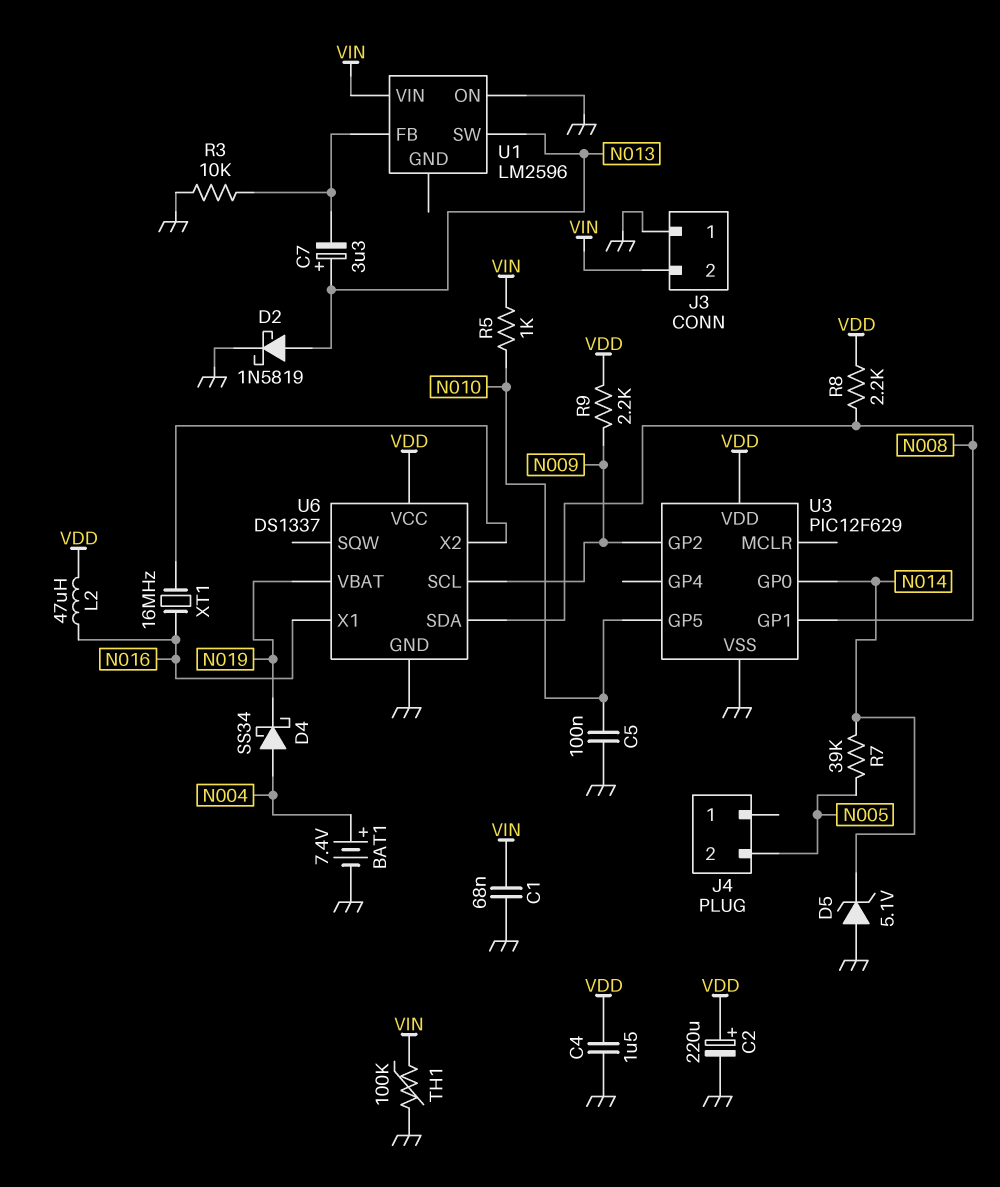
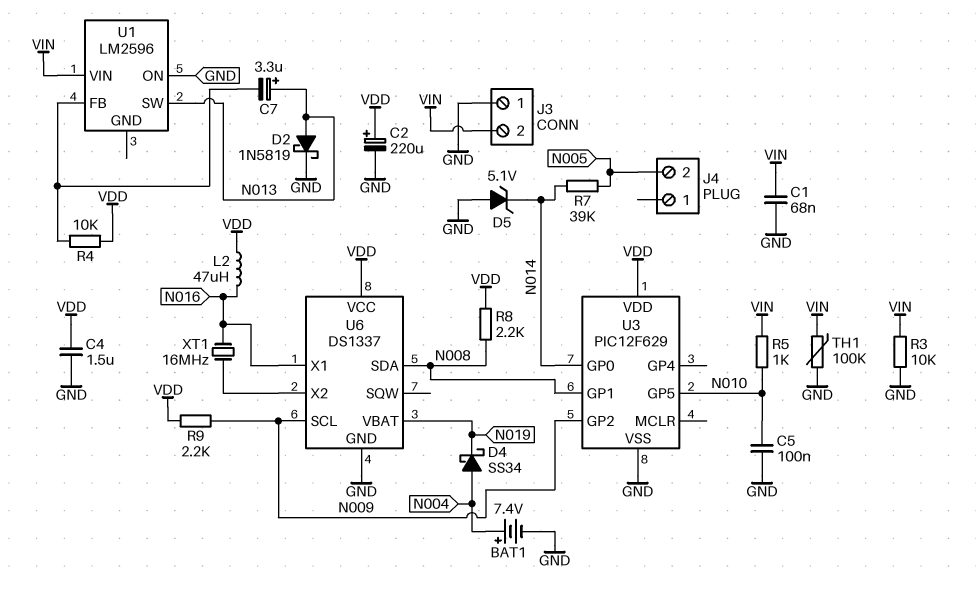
R3: 10k (GND, U1/FB) -> 10k (GND, VIN)
R4: none -> 10k (U1/FB, VDD)

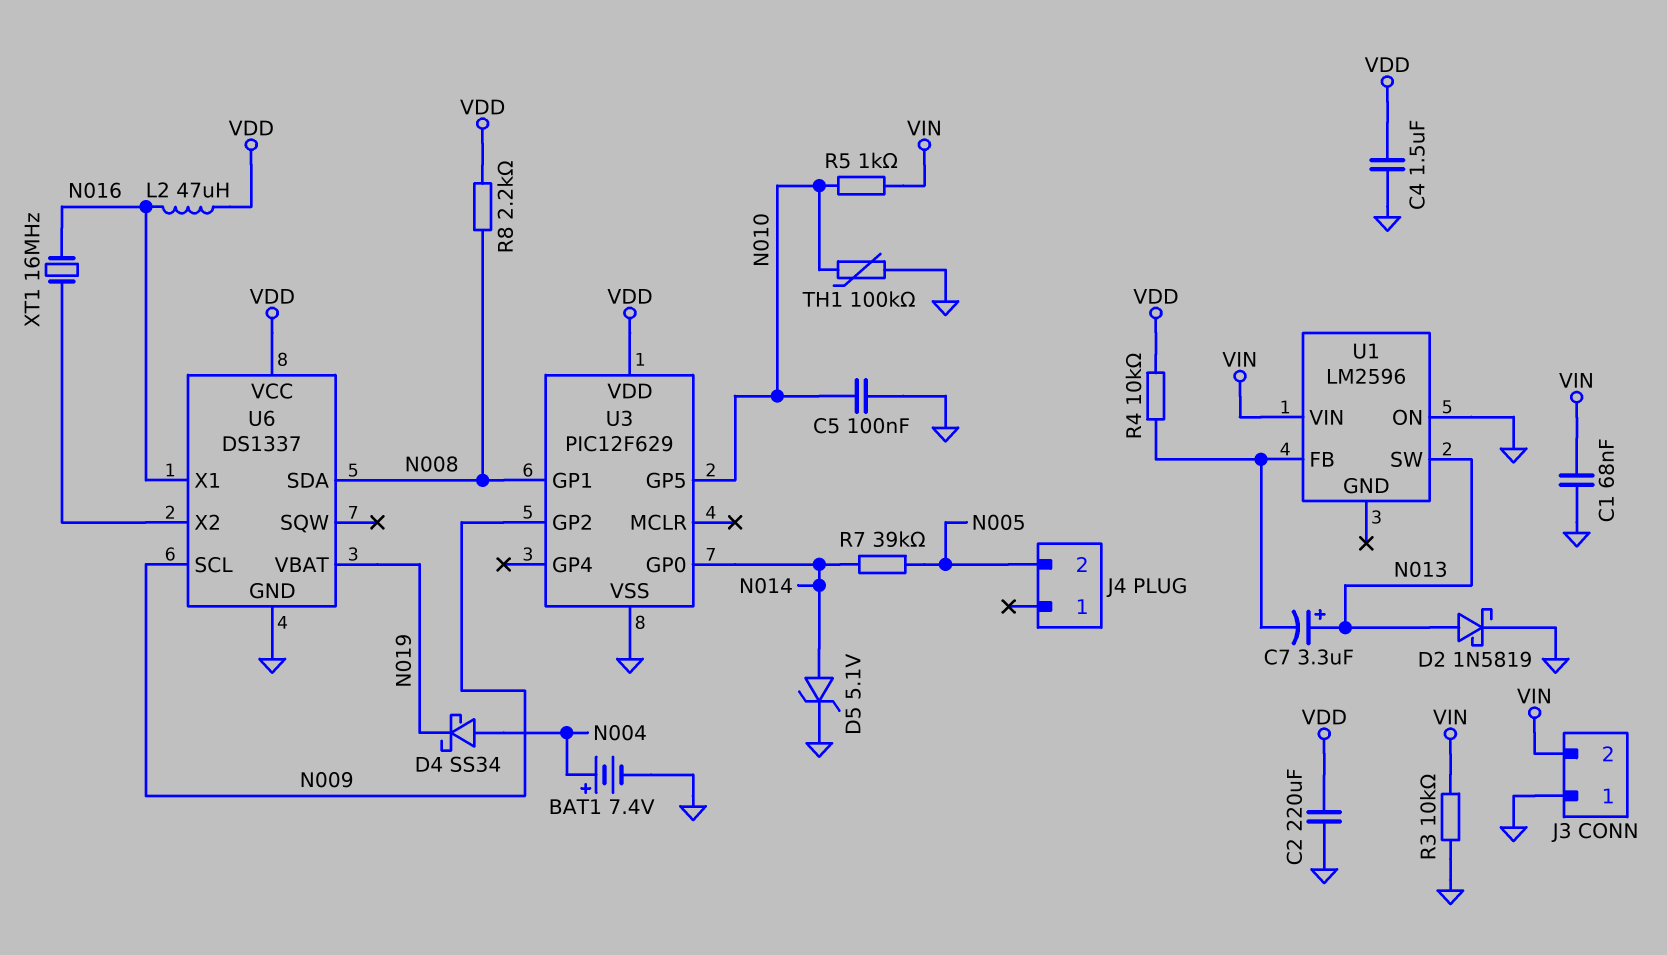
C2: 220uF (plus VDD, minus GND) -> 220uF (GND, VDD)
D5: zener 5.1V (A GND, K N014) -> zener 5.1V (A N014, K GND)
R9: 2.2k (N009, VDD) -> none
TH1: 100k (GND, VIN) -> 100k (GND, N010)

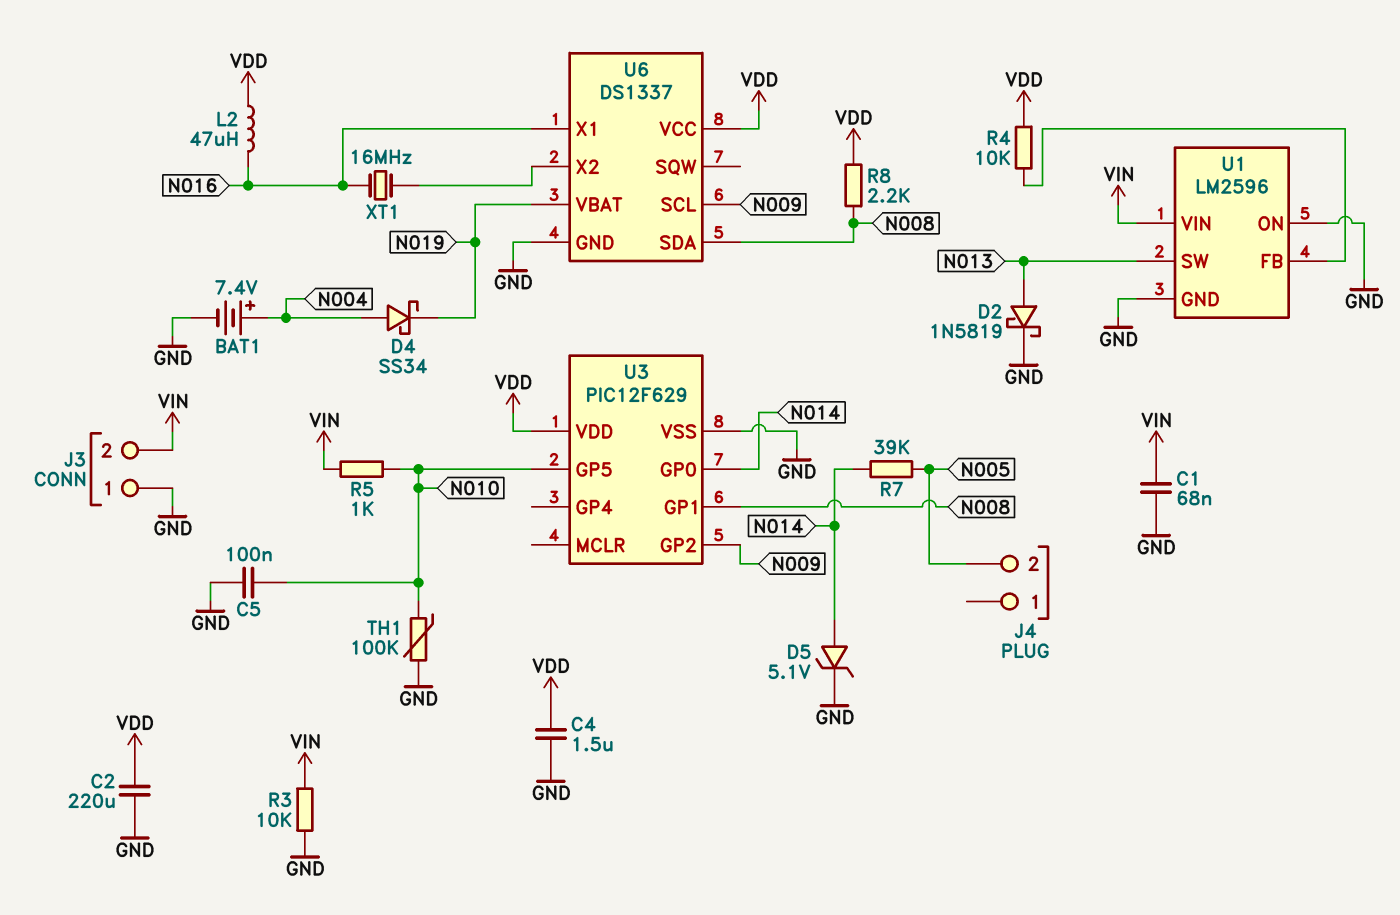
C7: 3.3uF (plus N013, minus U1/FB) -> none
U1 pin GND: none -> GND

